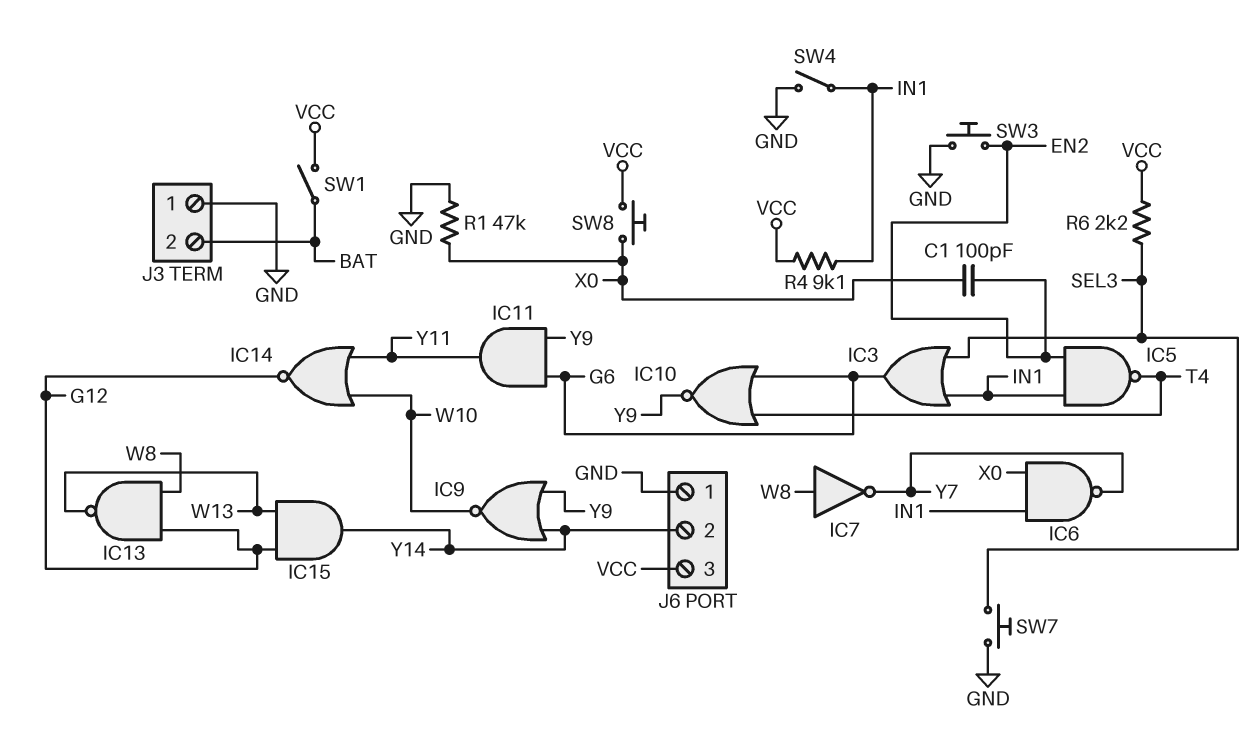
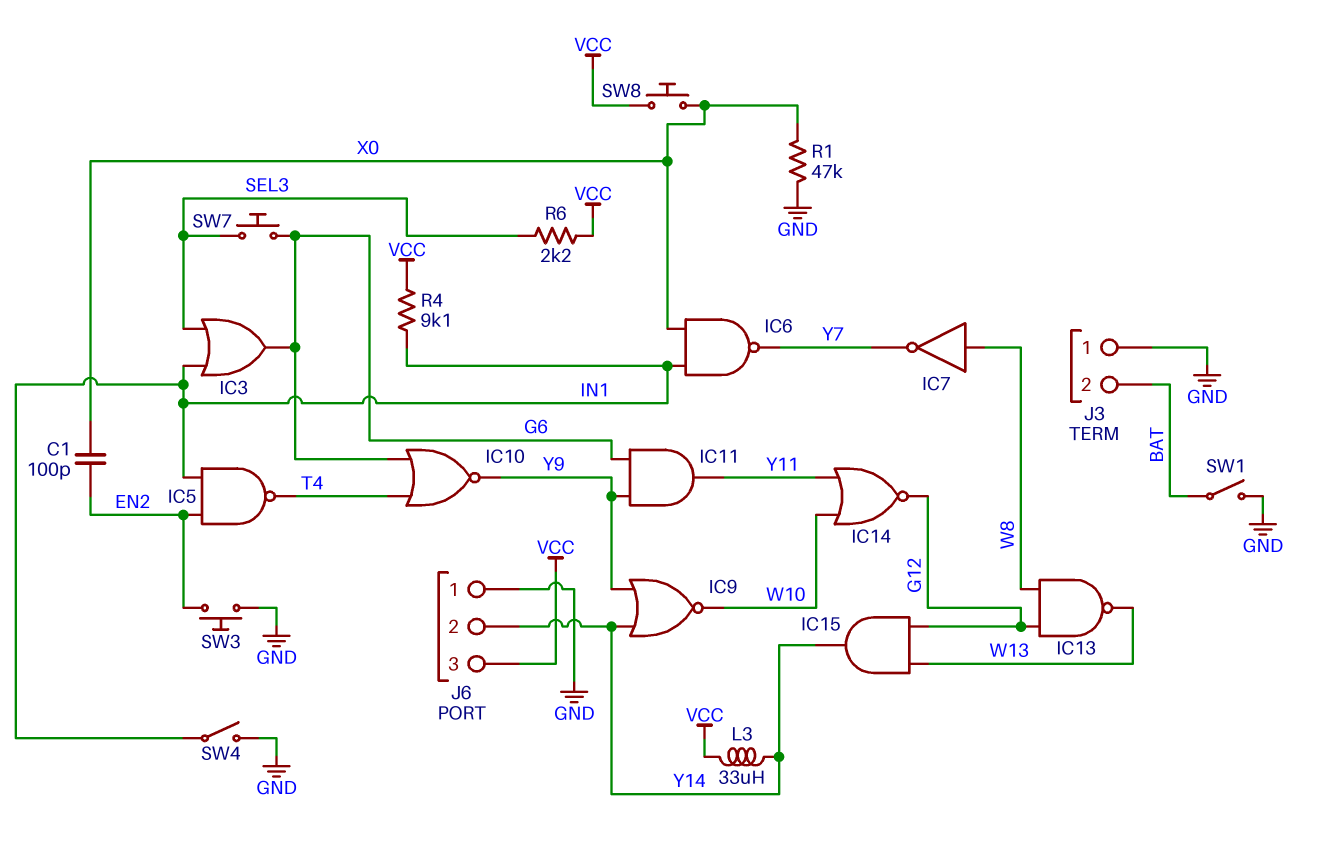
L3: none -> 33uH (VCC, Y14)
SW1: switch (BAT, VCC) -> switch (BAT, GND)
SW7: button (GND, SEL3) -> button (G6, SEL3)

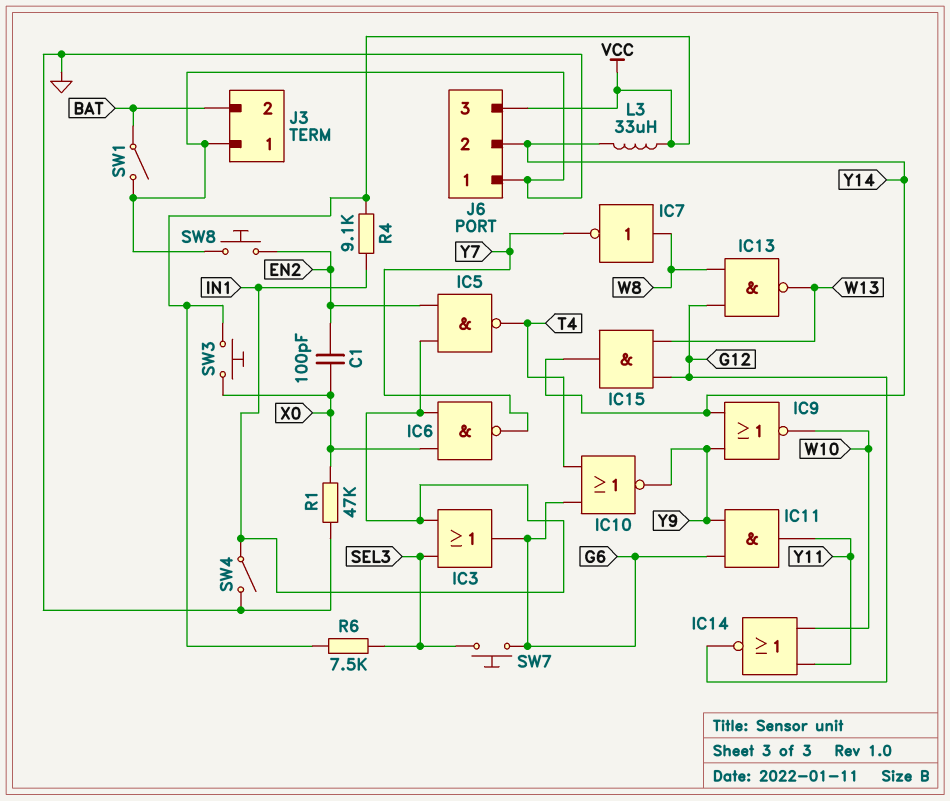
R6: 2.2k (SEL3, VCC) -> 7.5k (SEL3, VCC)
SW3: button (EN2, GND) -> button (VCC, X0)
SW8: button (VCC, X0) -> button (EN2, GND)

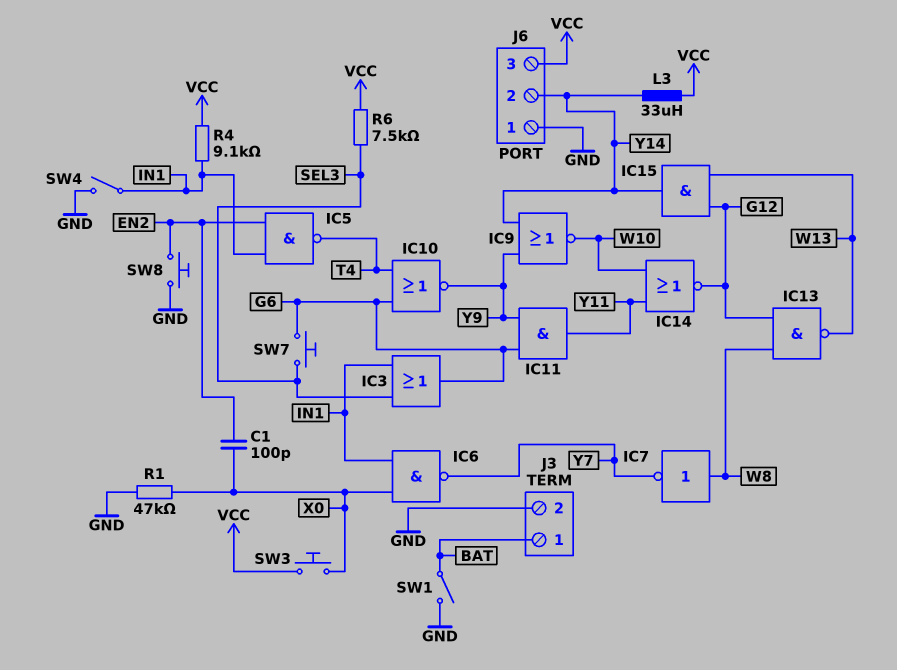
J3 pin 1: GND -> BAT
J3 pin 2: BAT -> GND

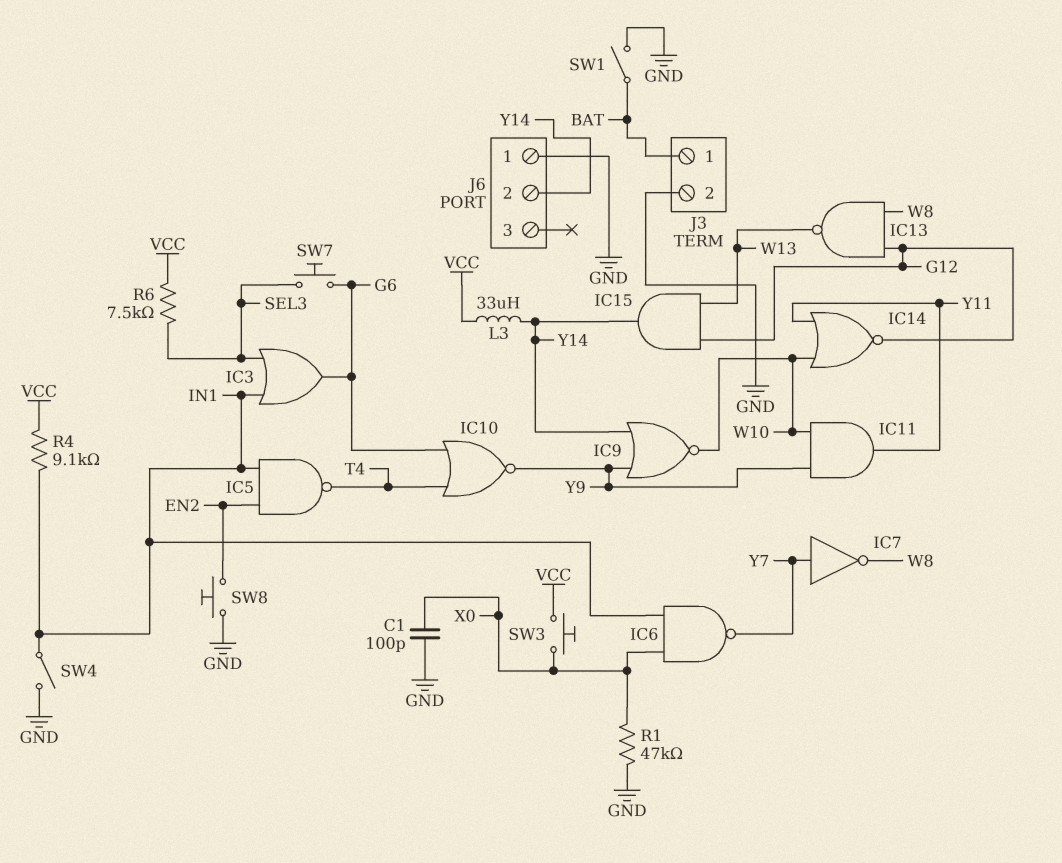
C1: 100pF (EN2, X0) -> 100pF (GND, X0)
IC7: NOT (in W8, out Y7) -> NOT (in Y7, out W8)
IC11: AND (in G6, in Y9, out Y11) -> AND (in W10, in Y9, out Y11)
J6 pin 3: VCC -> none

